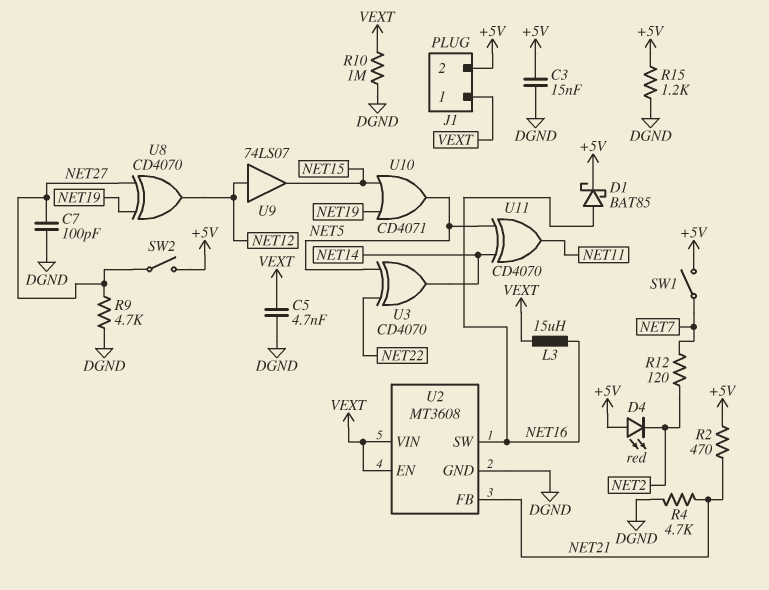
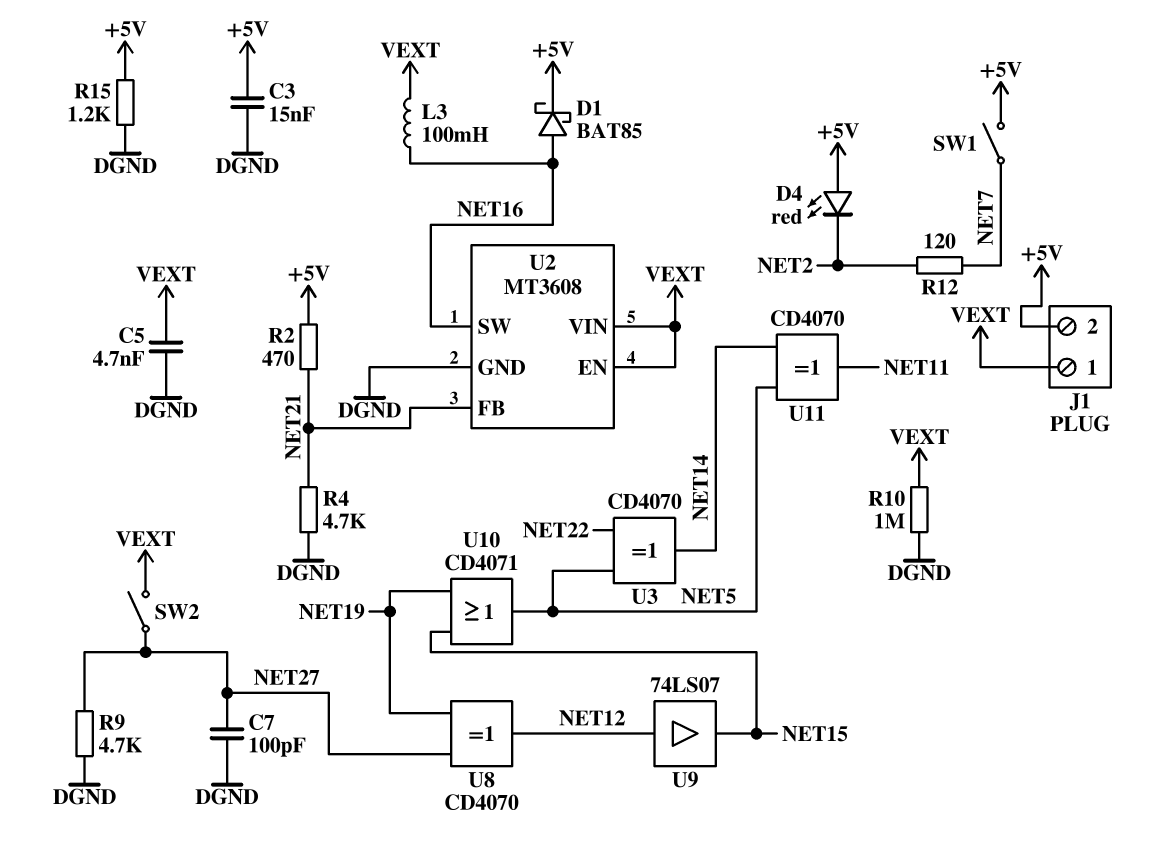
L3: 15uH (NET16, VEXT) -> 100mH (NET16, VEXT)
SW2: switch (+5V, NET27) -> switch (NET27, VEXT)

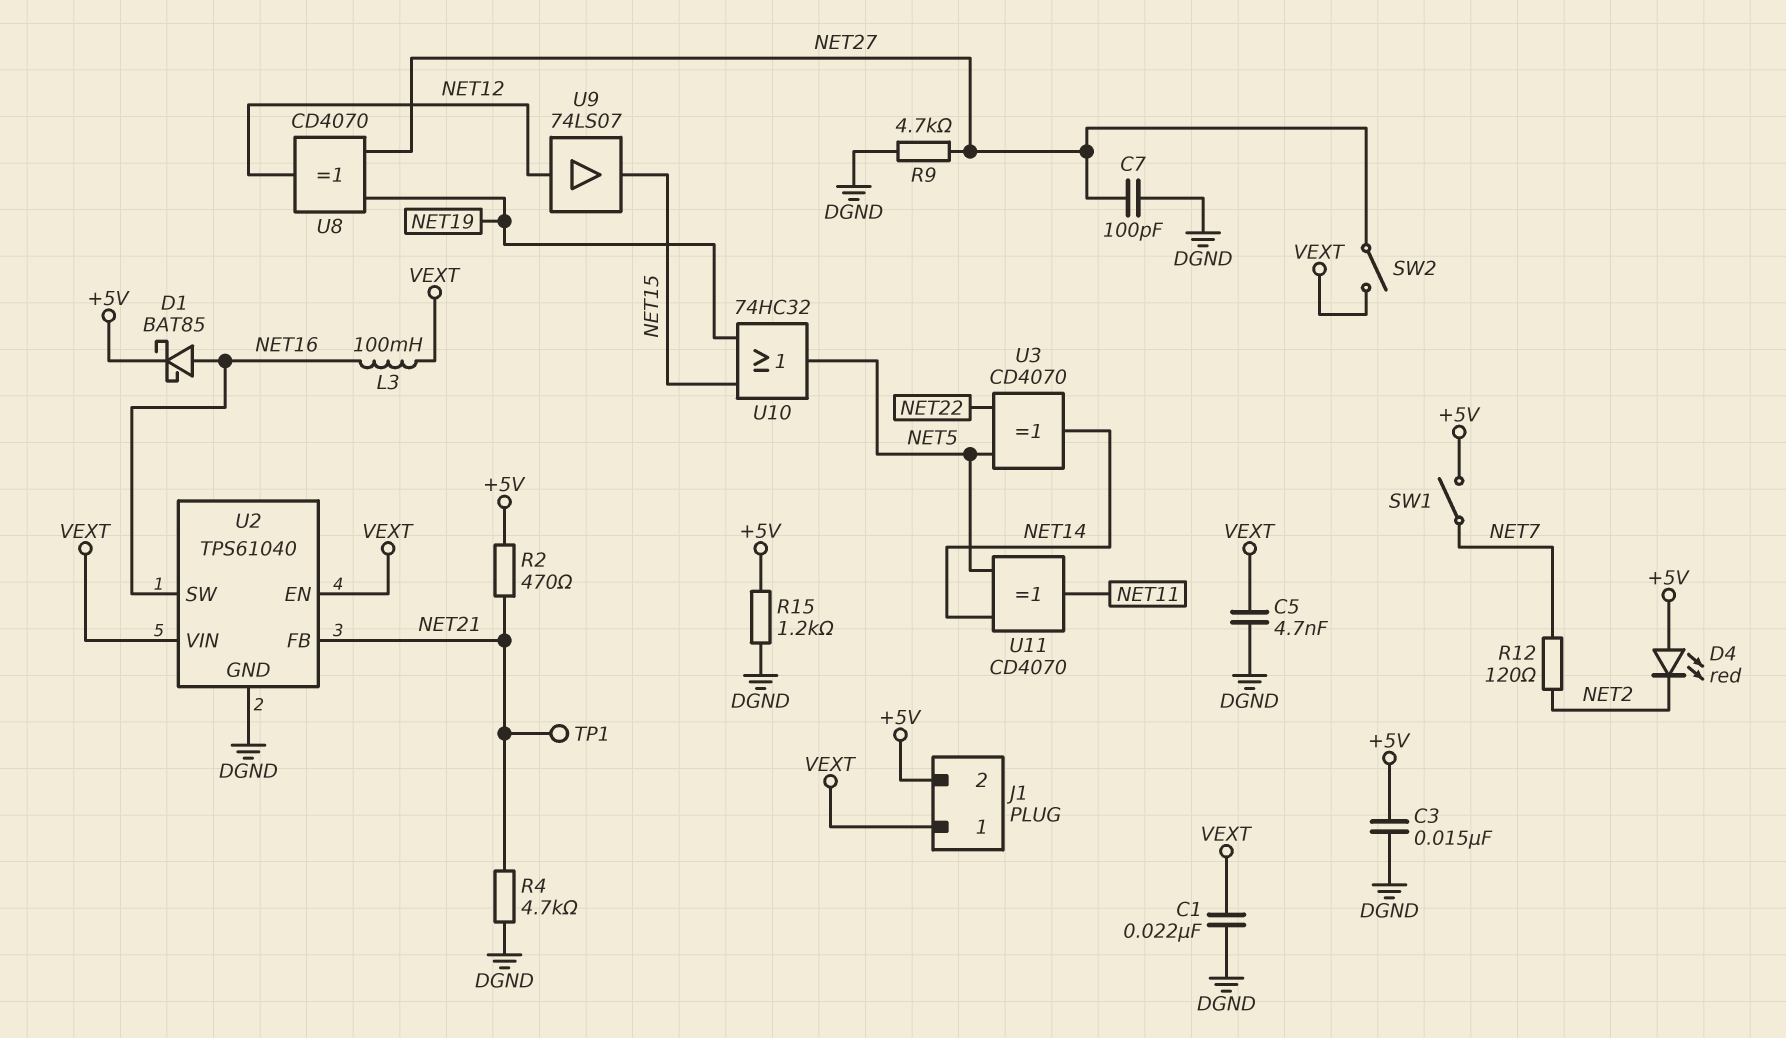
C1: none -> 22nF (DGND, VEXT)
R10: 1M (DGND, VEXT) -> none
TP1: none -> test point (NET21)
U2: MT3608 -> TPS61040
U10: OR CD4071 (in NET15, in NET19, out NET5) -> OR 74HC32 (in NET15, in NET19, out NET5)

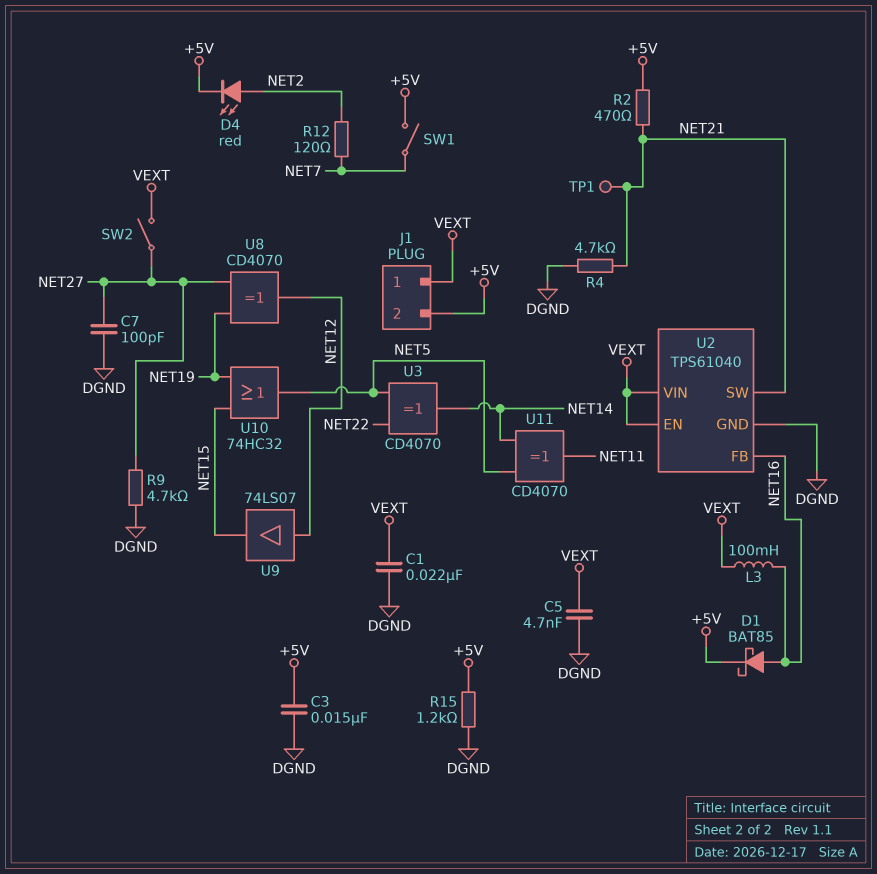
D4: LED red (A +5V, K NET2) -> LED red (A NET2, K +5V)
U2 pin FB: NET21 -> NET16
U2 pin SW: NET16 -> NET21

